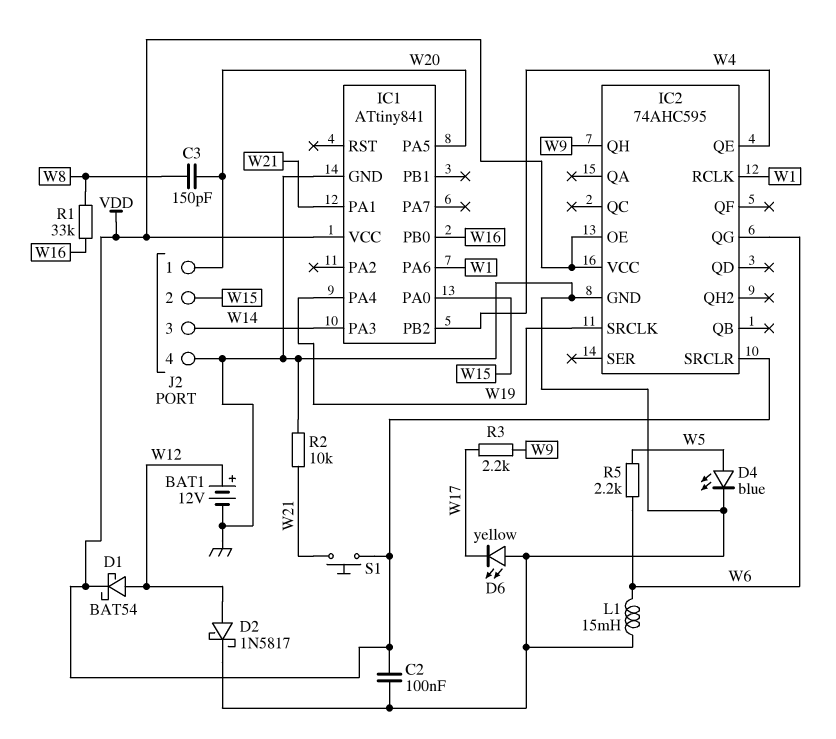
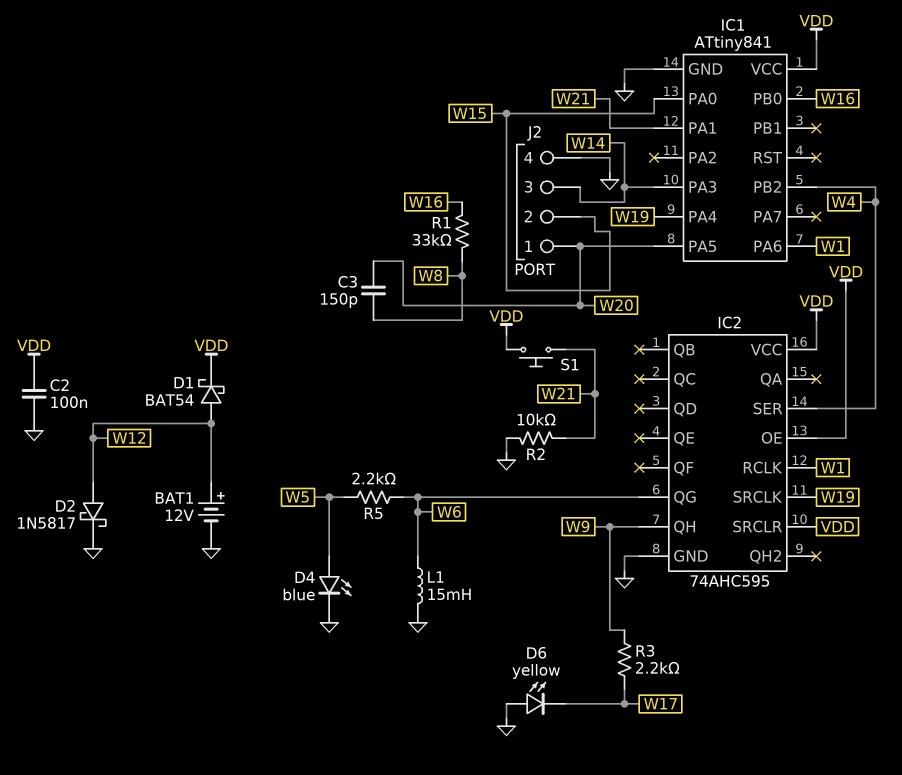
IC2 pin QE: W4 -> none
IC2 pin SER: none -> W4

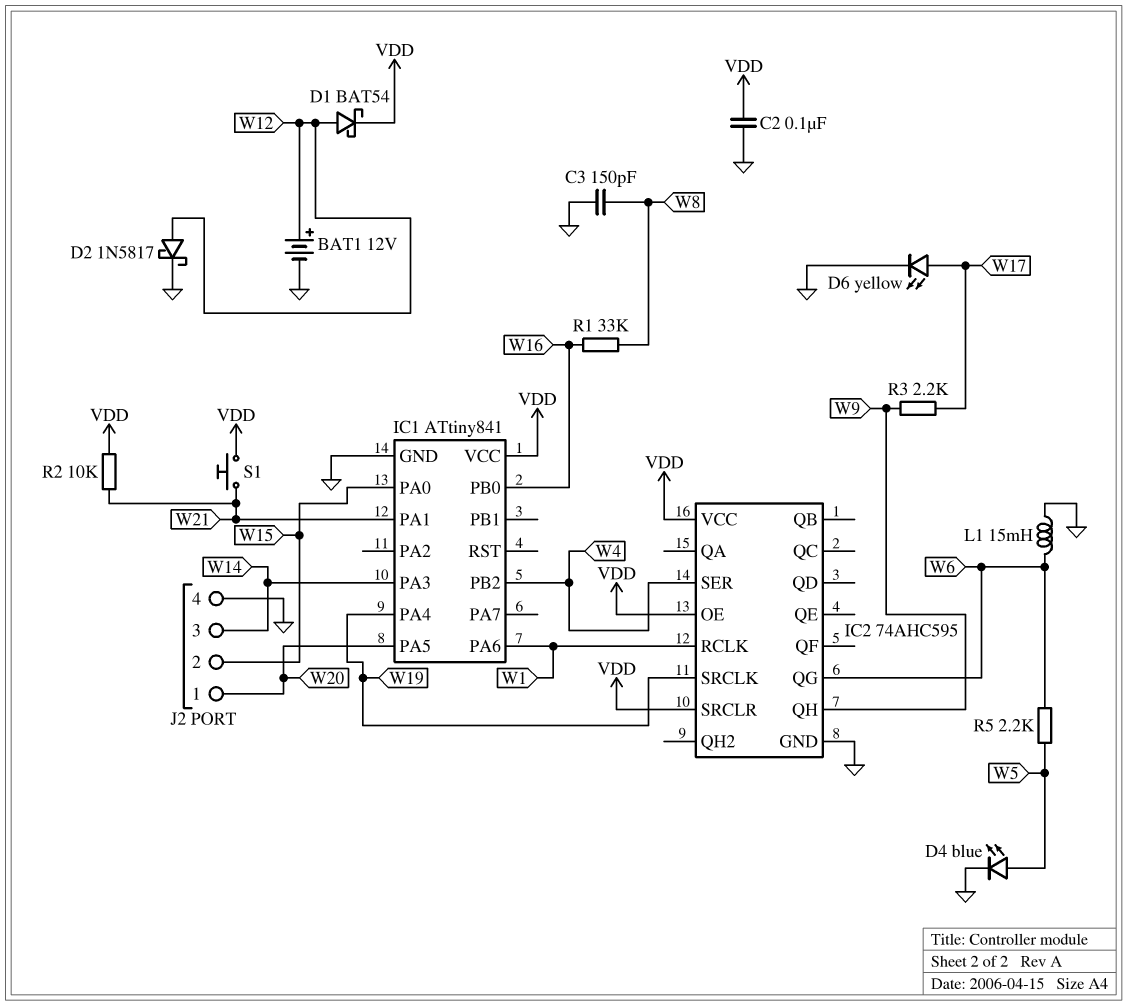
C3: 150pF (W8, W20) -> 150pF (GND, W8)
D6: LED yellow (A GND, K W17) -> LED yellow (A W17, K GND)
R2: 10k (GND, W21) -> 10k (VDD, W21)

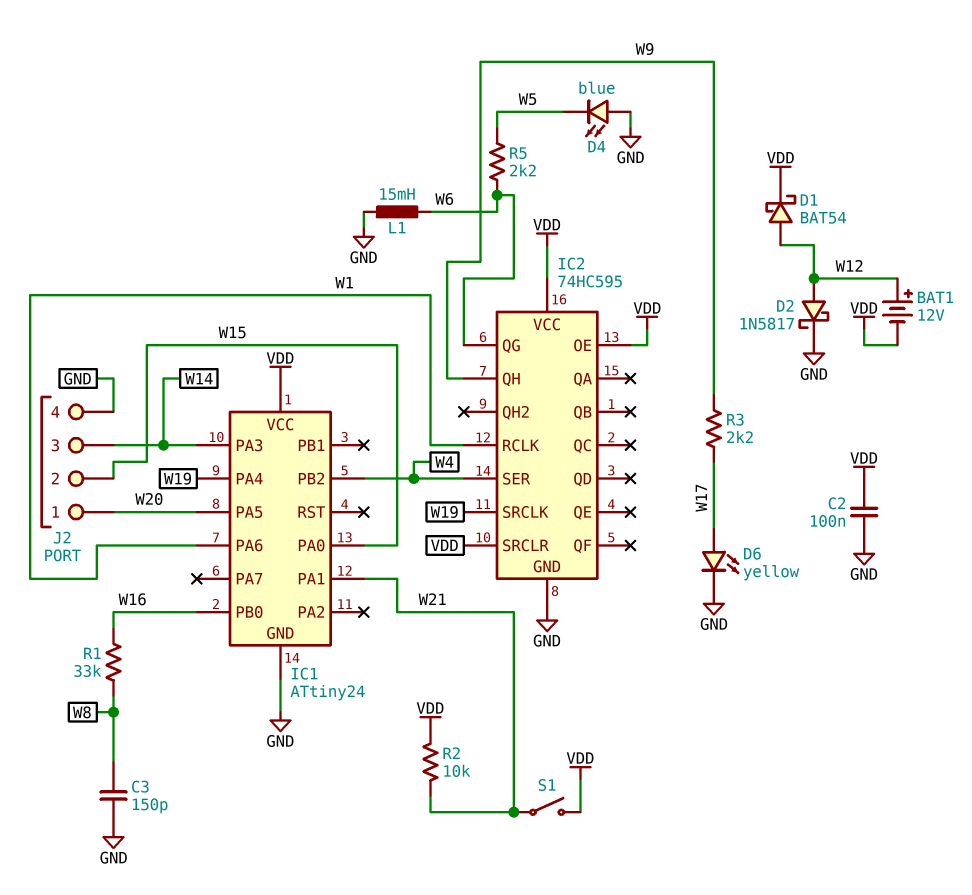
BAT1: 12V (plus W12, minus GND) -> 12V (plus W12, minus VDD)
D4: LED blue (A W5, K GND) -> LED blue (A GND, K W5)
IC1: ATtiny841 -> ATtiny24
IC2: 74AHC595 -> 74HC595
S1: button (VDD, W21) -> switch (VDD, W21)

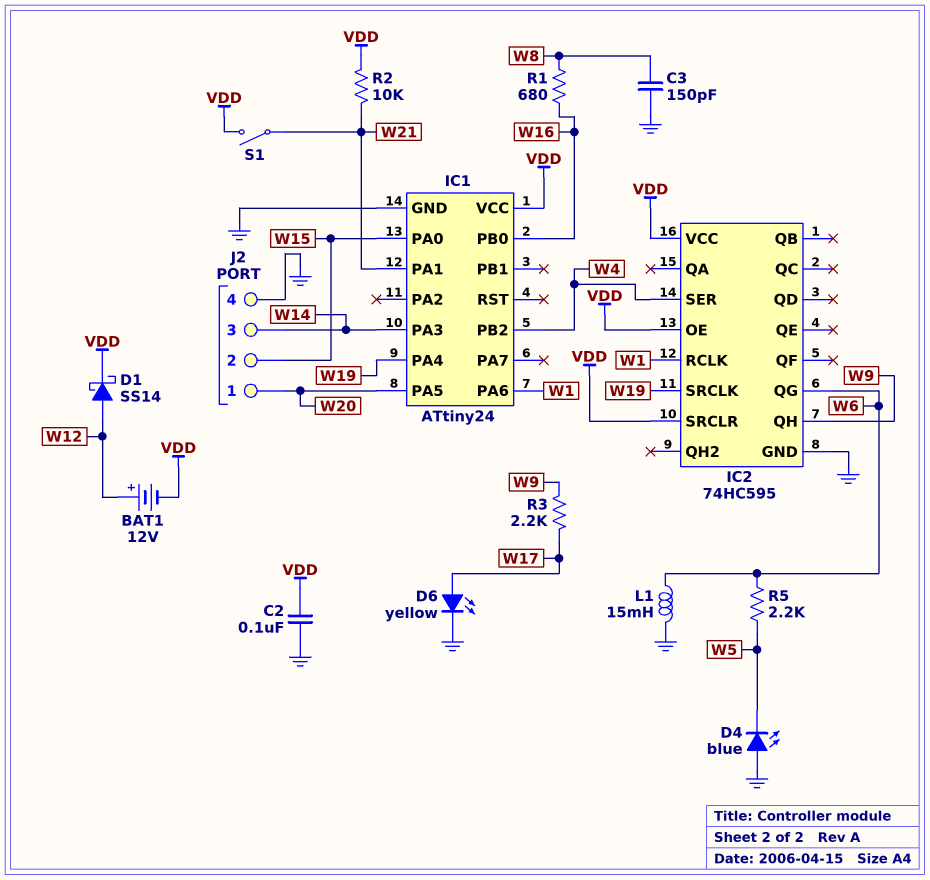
D1: schottky BAT54 (A W12, K VDD) -> schottky SS14 (A W12, K VDD)
D2: schottky 1N5817 (A W12, K GND) -> none
R1: 33k (W8, W16) -> 680 (W8, W16)

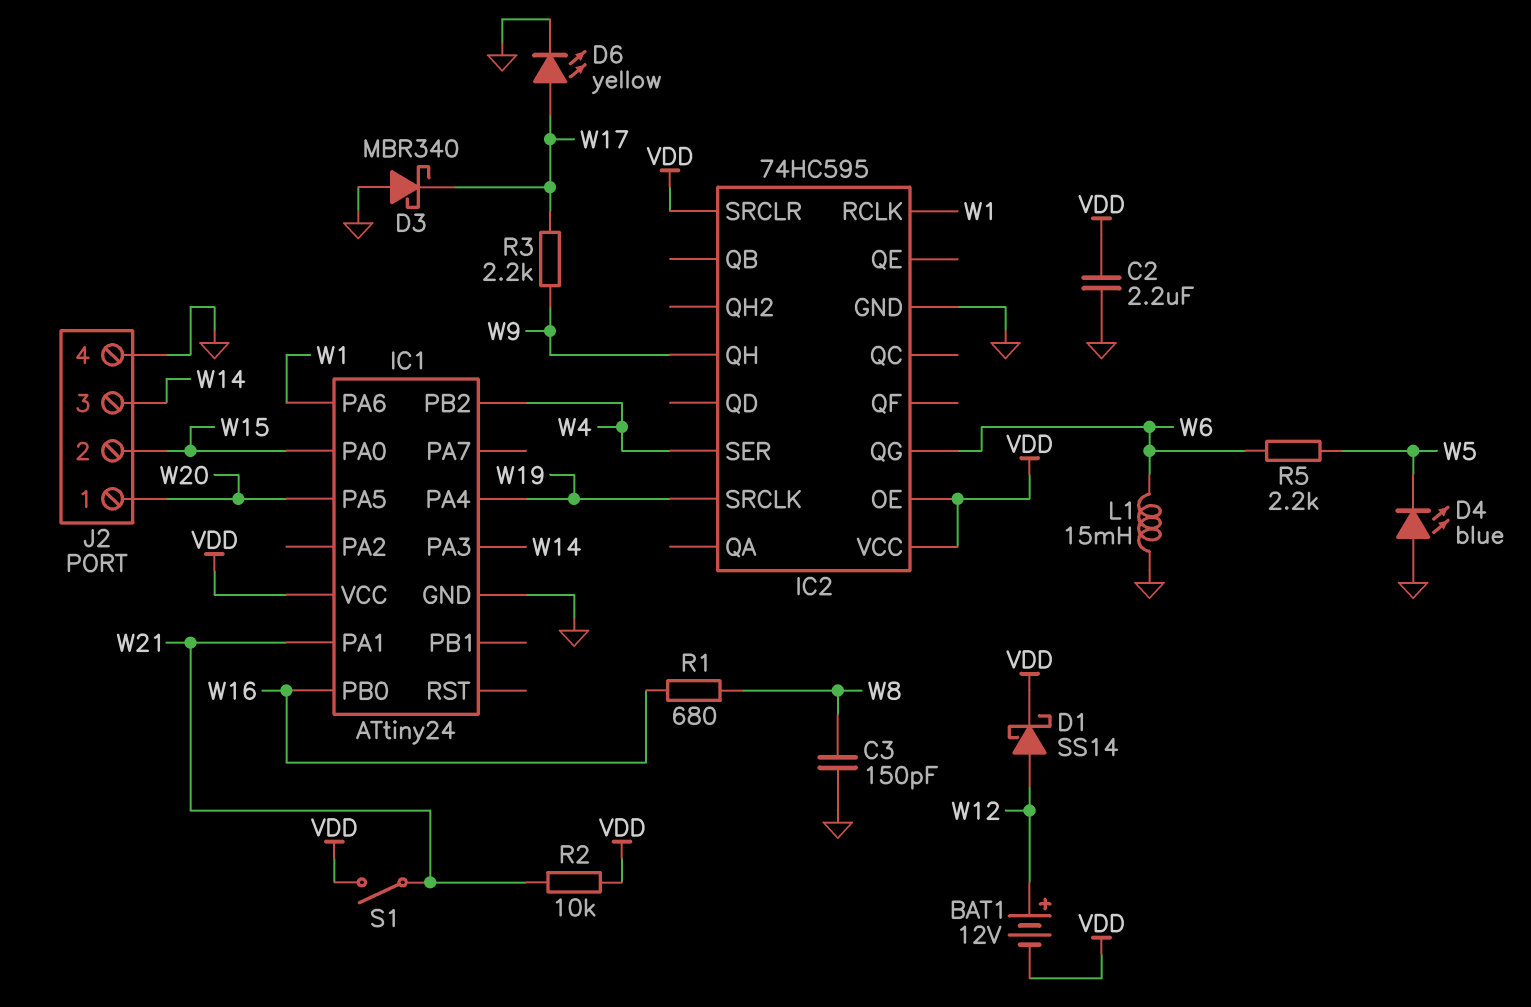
C2: 100nF (GND, VDD) -> 2.2uF (GND, VDD)
D3: none -> schottky MBR340 (A GND, K W17)

